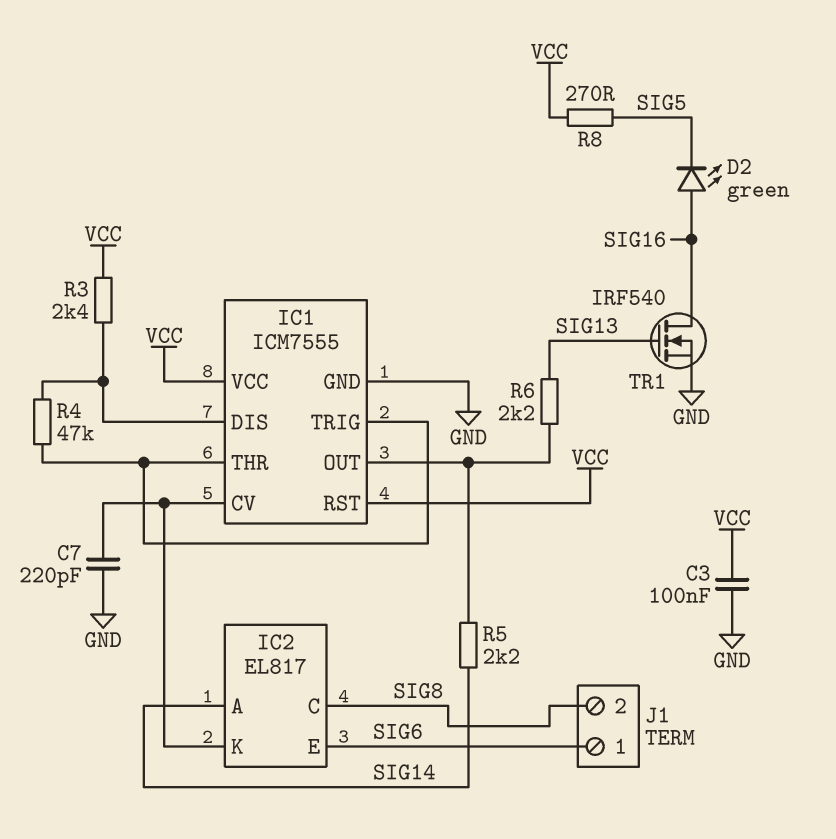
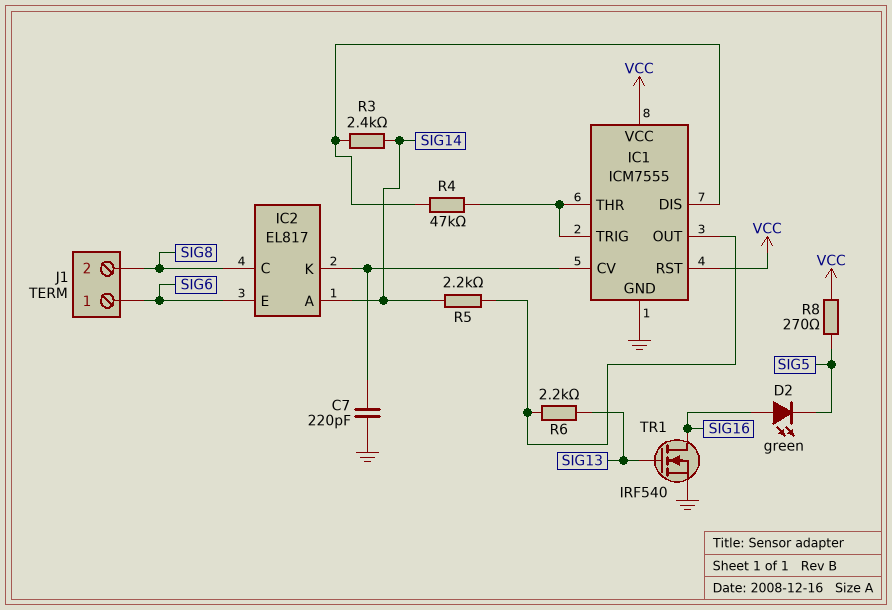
C3: 100nF (GND, VCC) -> none
R3: 2.4k (IC1/DIS, VCC) -> 2.4k (IC1/DIS, SIG14)

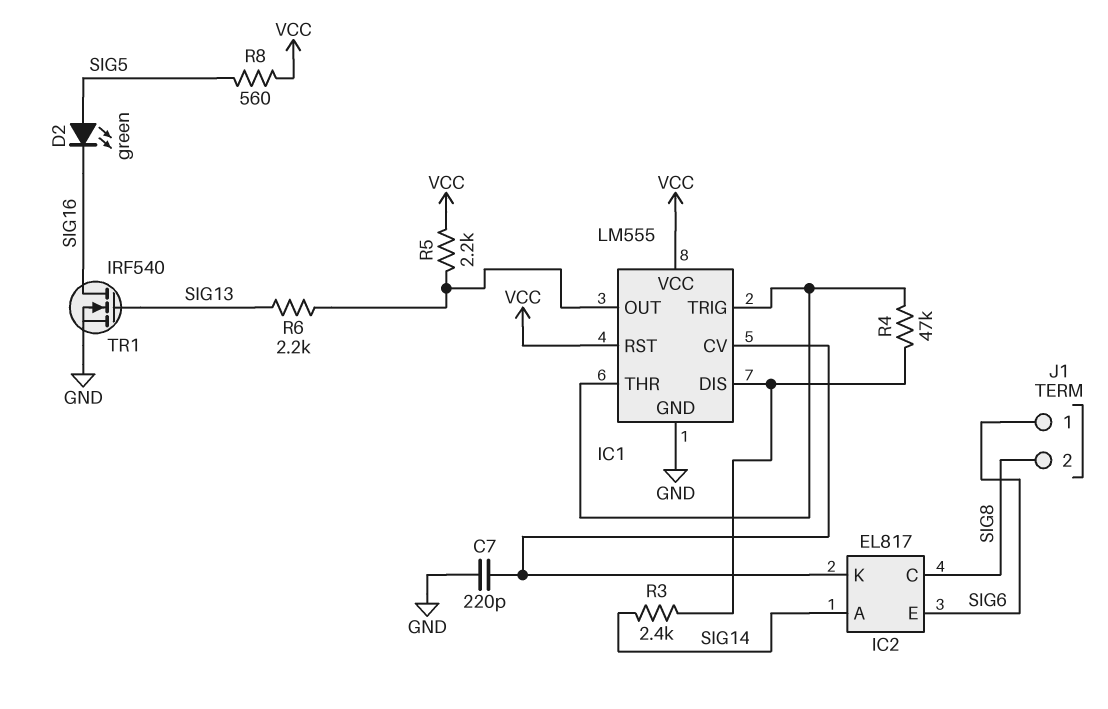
D2: LED green (A SIG16, K SIG5) -> LED green (A SIG5, K SIG16)
IC1: ICM7555 -> LM555
R5: 2.2k (IC1/OUT, SIG14) -> 2.2k (IC1/OUT, VCC)
R8: 270 (SIG5, VCC) -> 560 (SIG5, VCC)

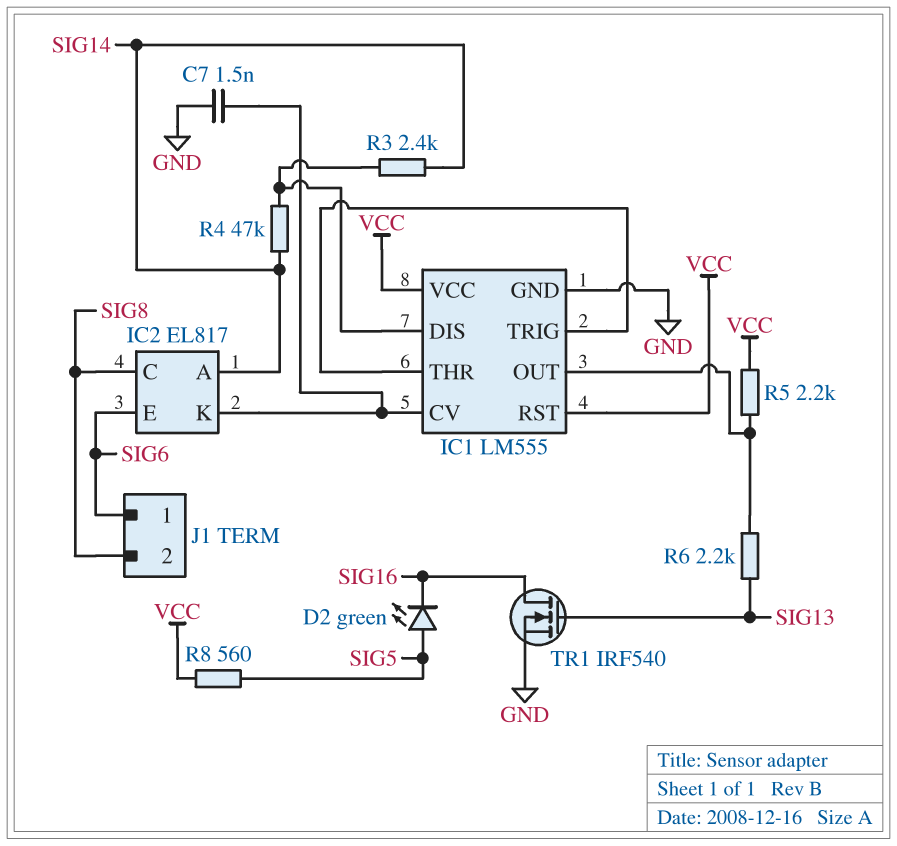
C7: 220pF (GND, IC1/CV) -> 1.5nF (GND, IC1/CV)
R4: 47k (IC1/DIS, IC1/THR) -> 47k (IC1/DIS, SIG14)

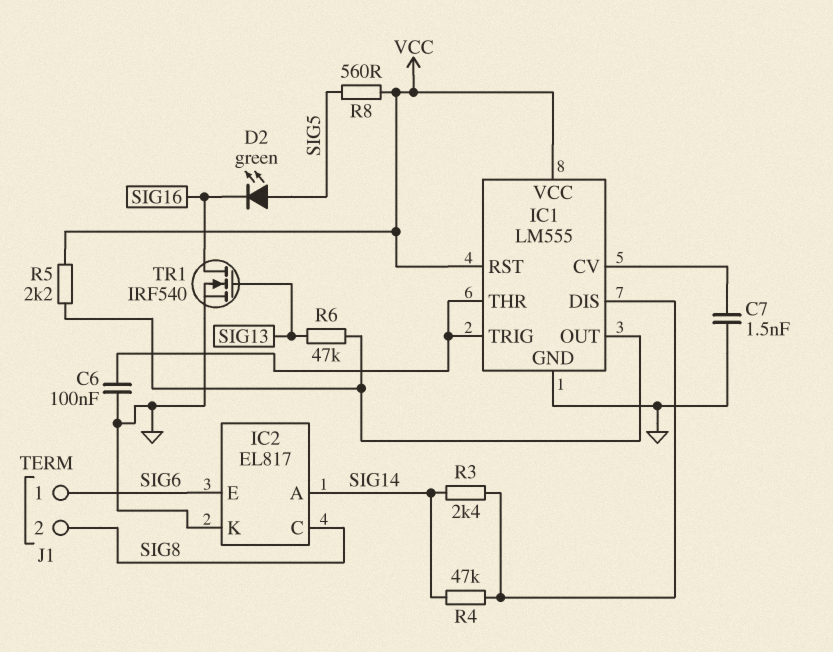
C6: none -> 100nF (GND, IC1/THR)
IC2 pin K: IC1/CV -> GND
R6: 2.2k (IC1/OUT, SIG13) -> 47k (IC1/OUT, SIG13)

